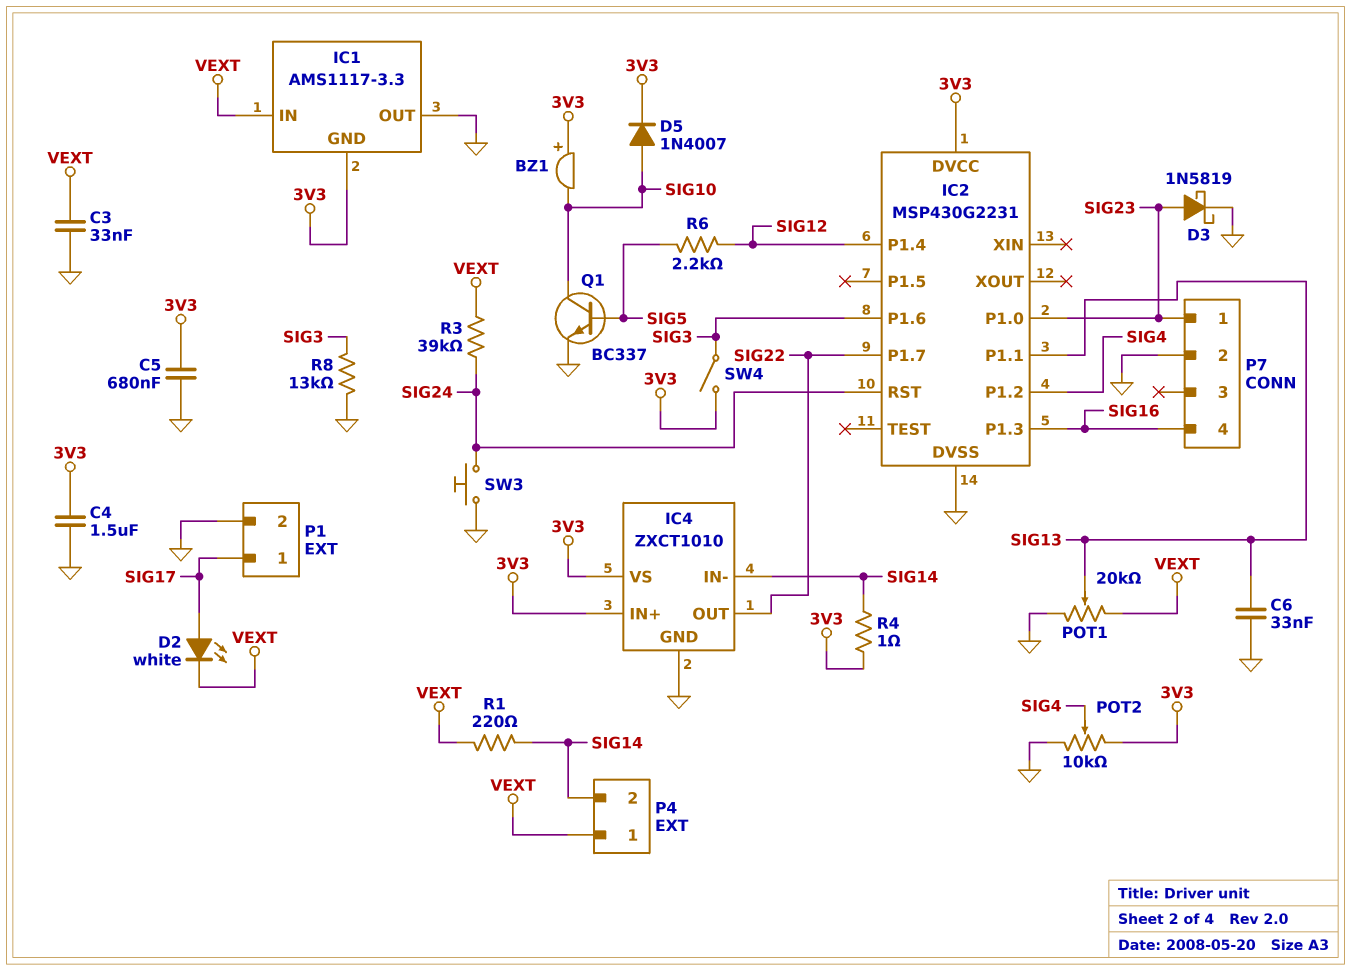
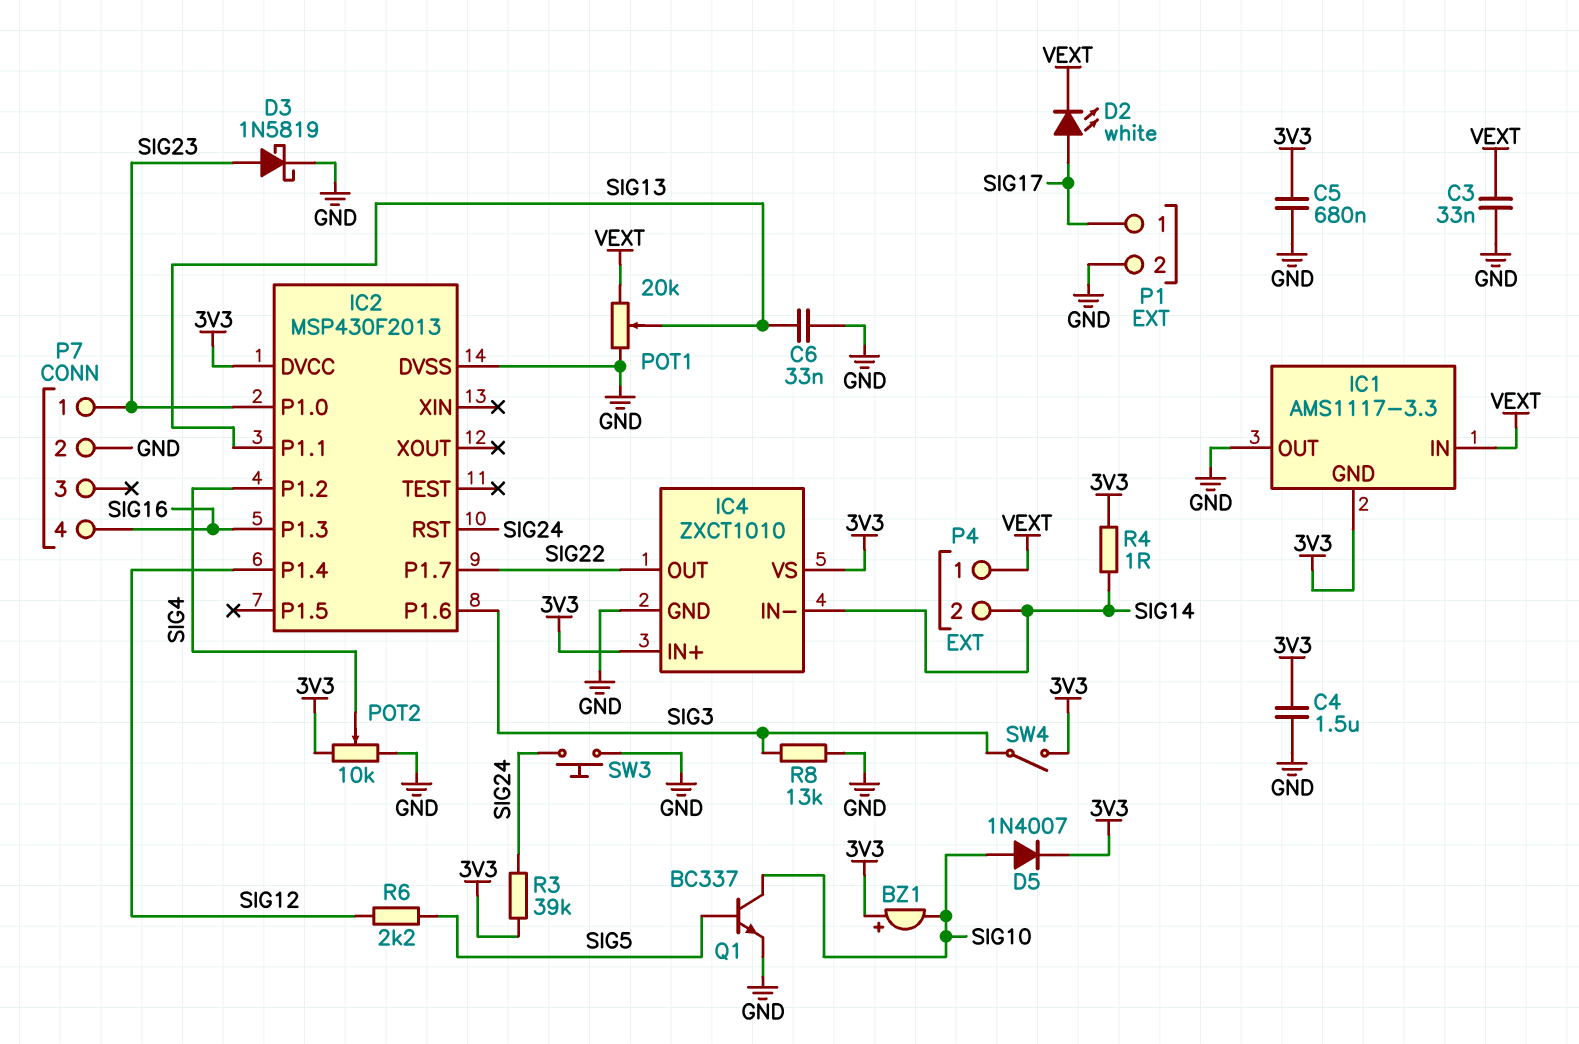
IC2: MSP430G2231 -> MSP430F2013
R1: 220 (SIG14, VEXT) -> none
R3: 39k (SIG24, VEXT) -> 39k (3V3, SIG24)

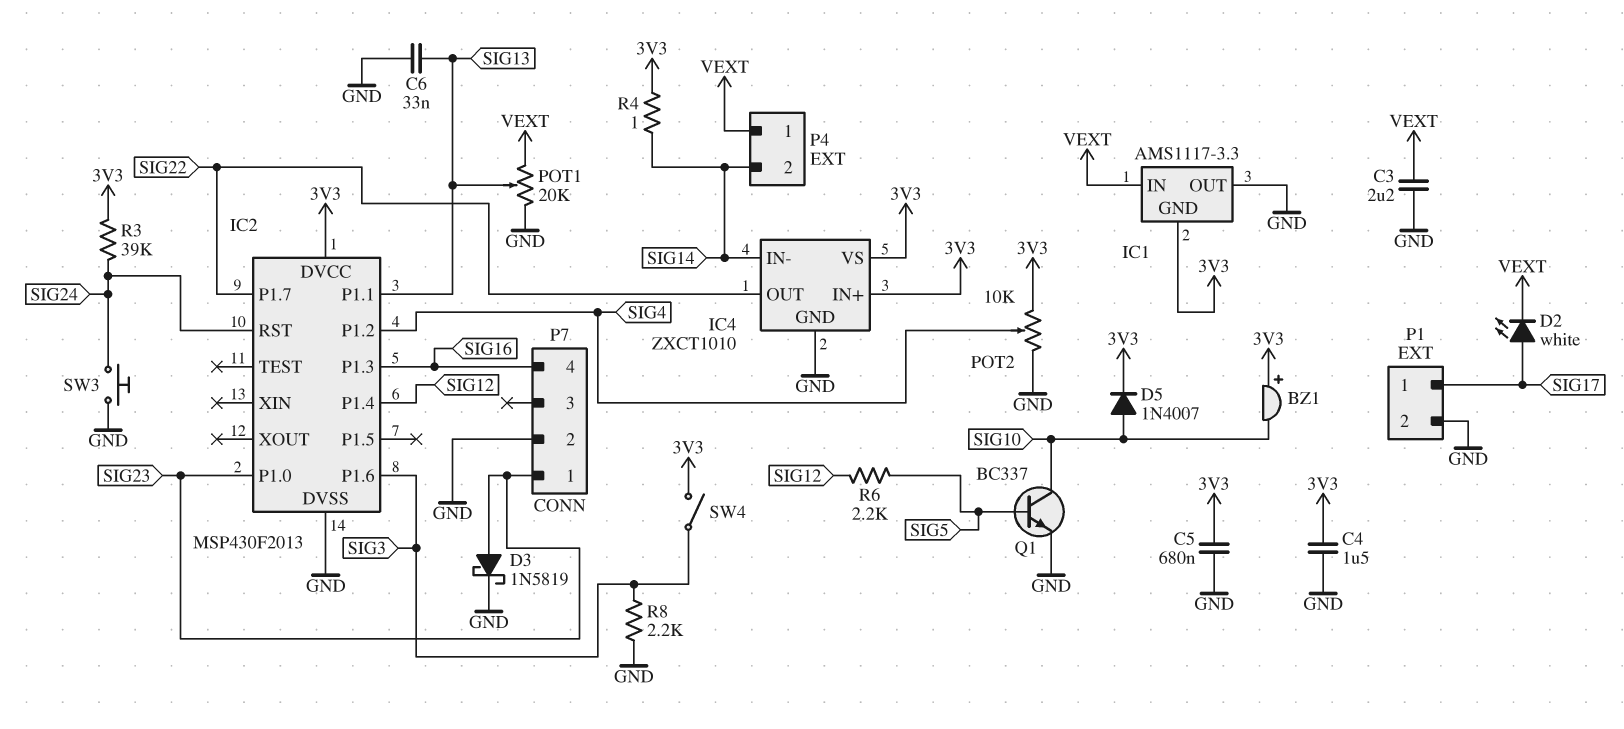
C3: 33nF (GND, VEXT) -> 2.2uF (GND, VEXT)
R8: 13k (GND, SIG3) -> 2.2k (GND, SIG3)

